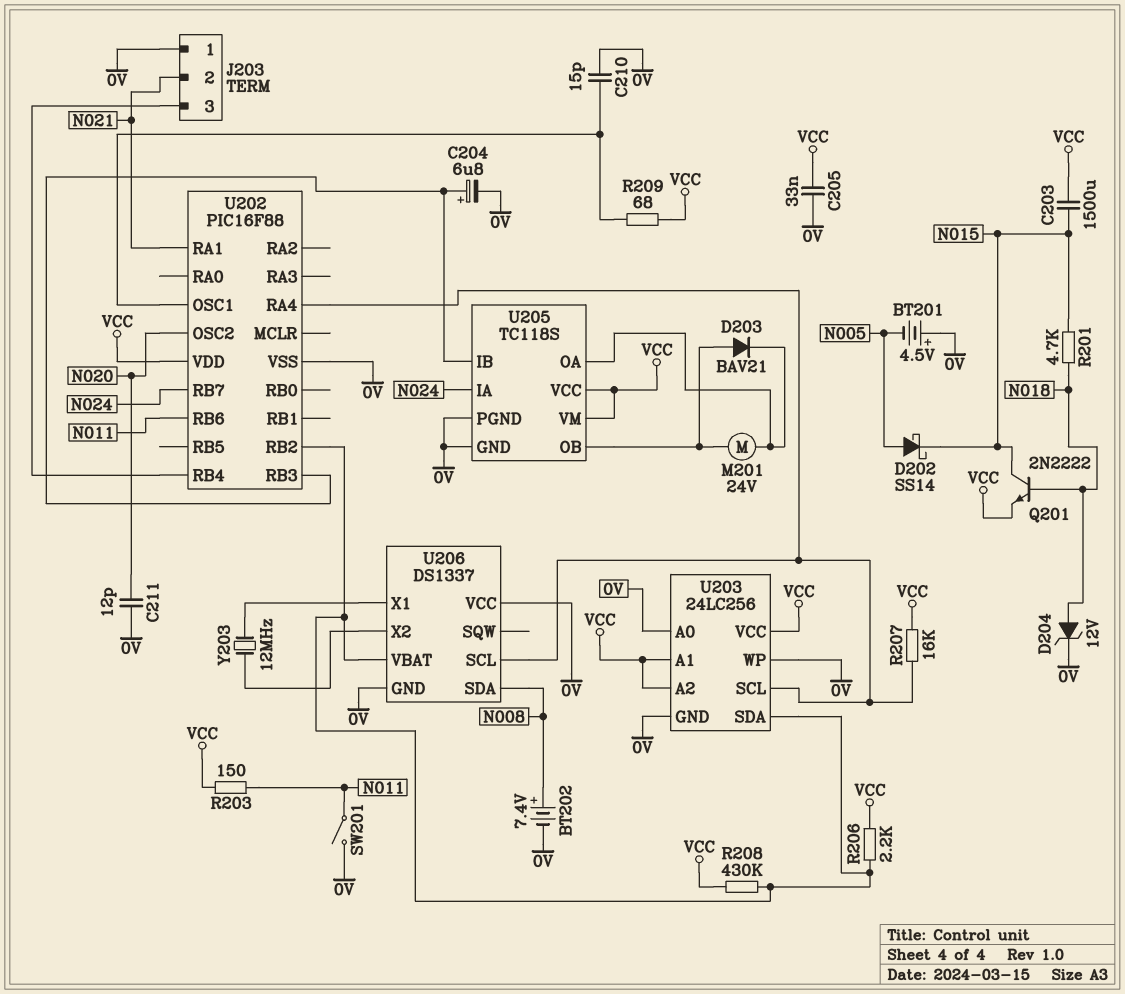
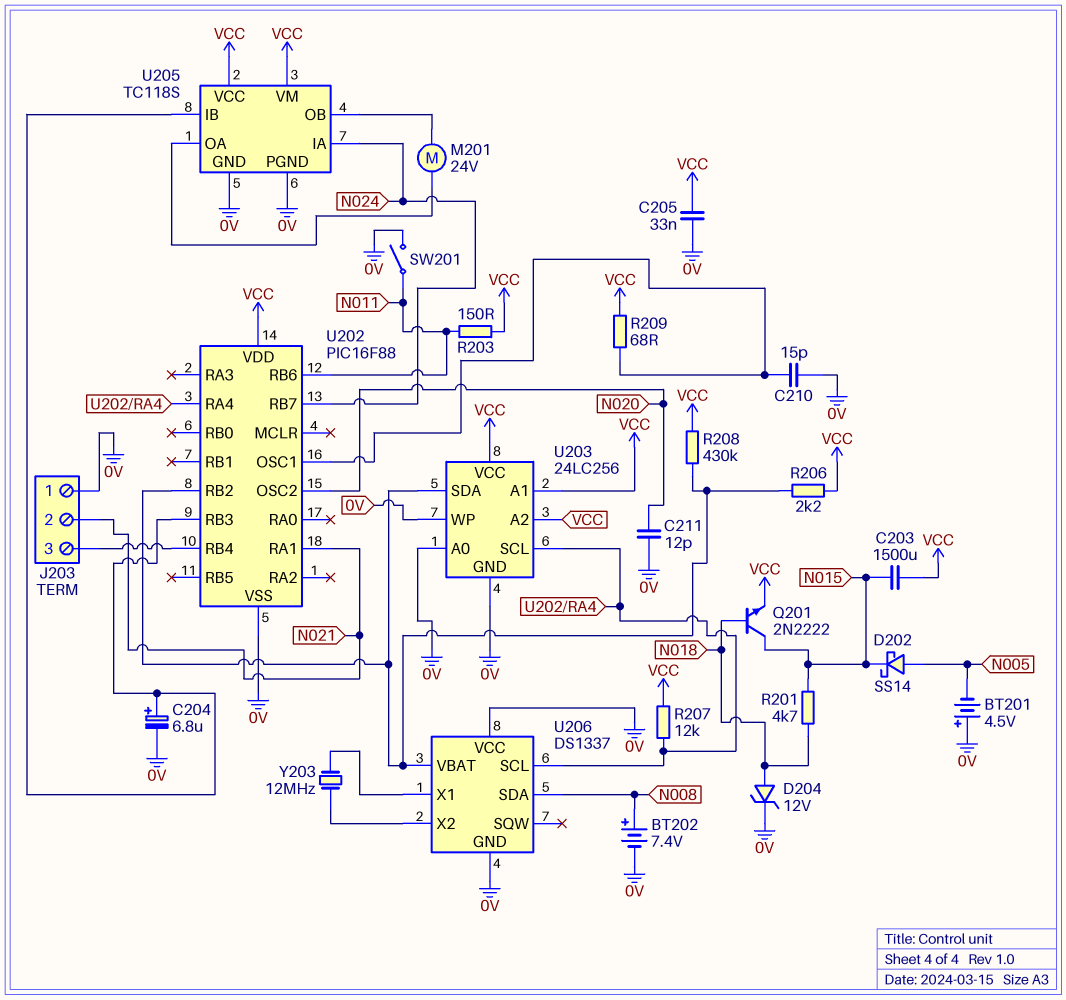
D203: diode BAV21 (A U205/OB, K U205/OA) -> none
R207: 16k (U202/RA4, VCC) -> 12k (U202/RA4, VCC)

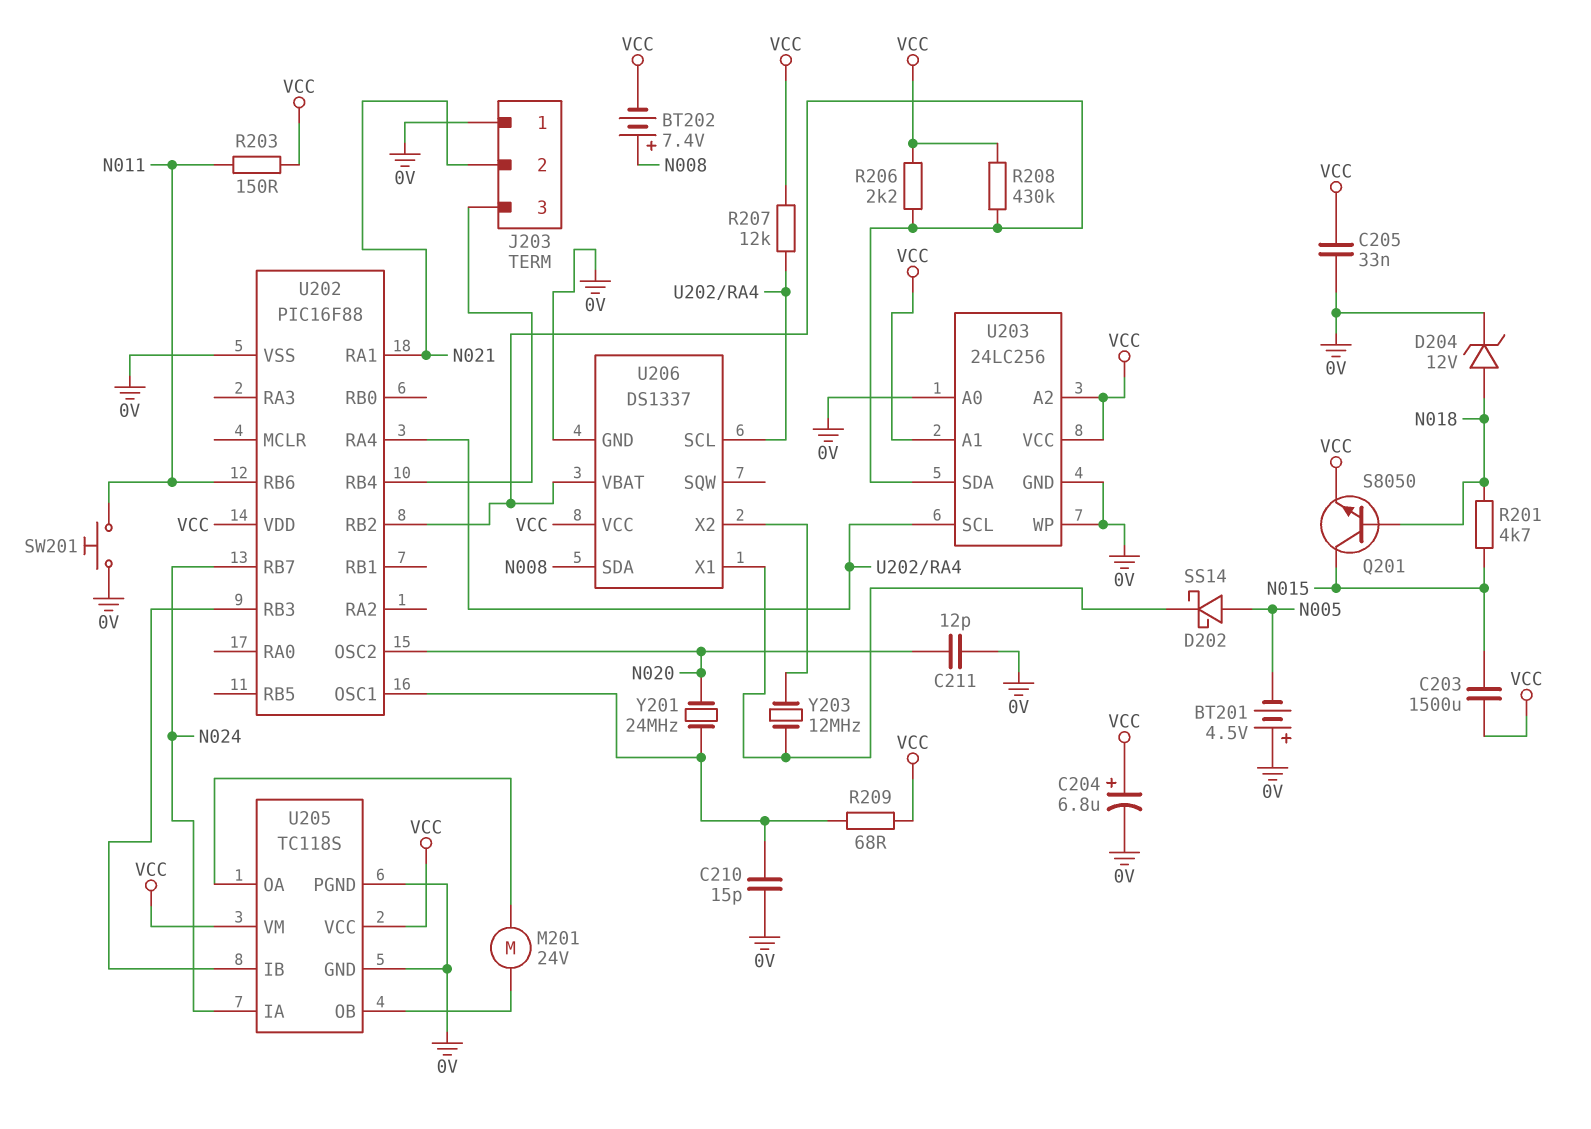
BT202: 7.4V (plus N008, minus 0V) -> 7.4V (plus N008, minus VCC)
C204: 6.8uF (plus U202/RB3, minus 0V) -> 6.8uF (plus VCC, minus 0V)
D202: schottky SS14 (A N005, K N015) -> schottky SS14 (A N005, K U206/X1)
Q201: NPN 2N2222 (B N018, C N015, E VCC) -> NPN S8050 (B N018, C N015, E VCC)
SW201: switch (0V, N011) -> button (0V, N011)
U206 pin VCC: 0V -> VCC
Y201: none -> 24MHz (N020, U202/OSC1)

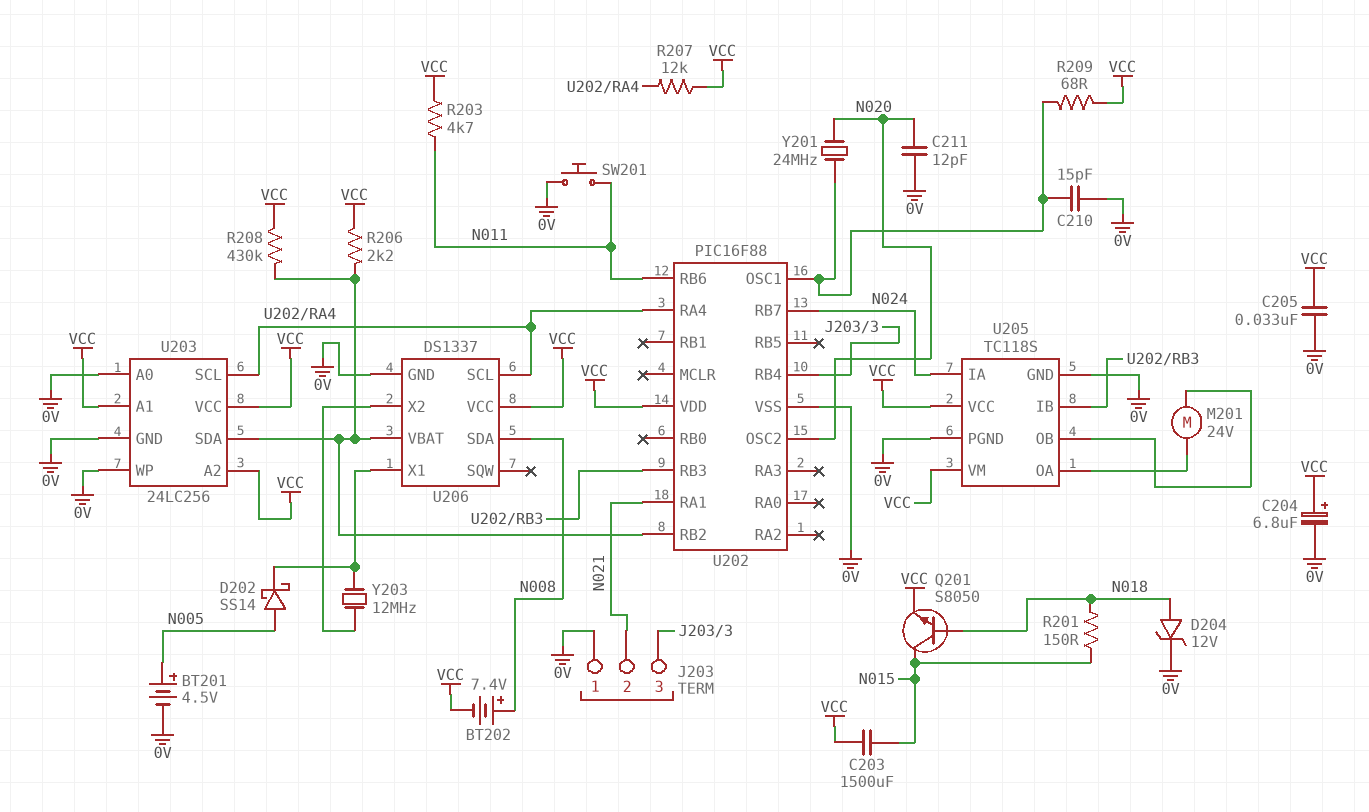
BT201: 4.5V (plus 0V, minus N005) -> 4.5V (plus N005, minus 0V)
R201: 4.7k (N015, N018) -> 150 (N015, N018)
R203: 150 (N011, VCC) -> 4.7k (N011, VCC)

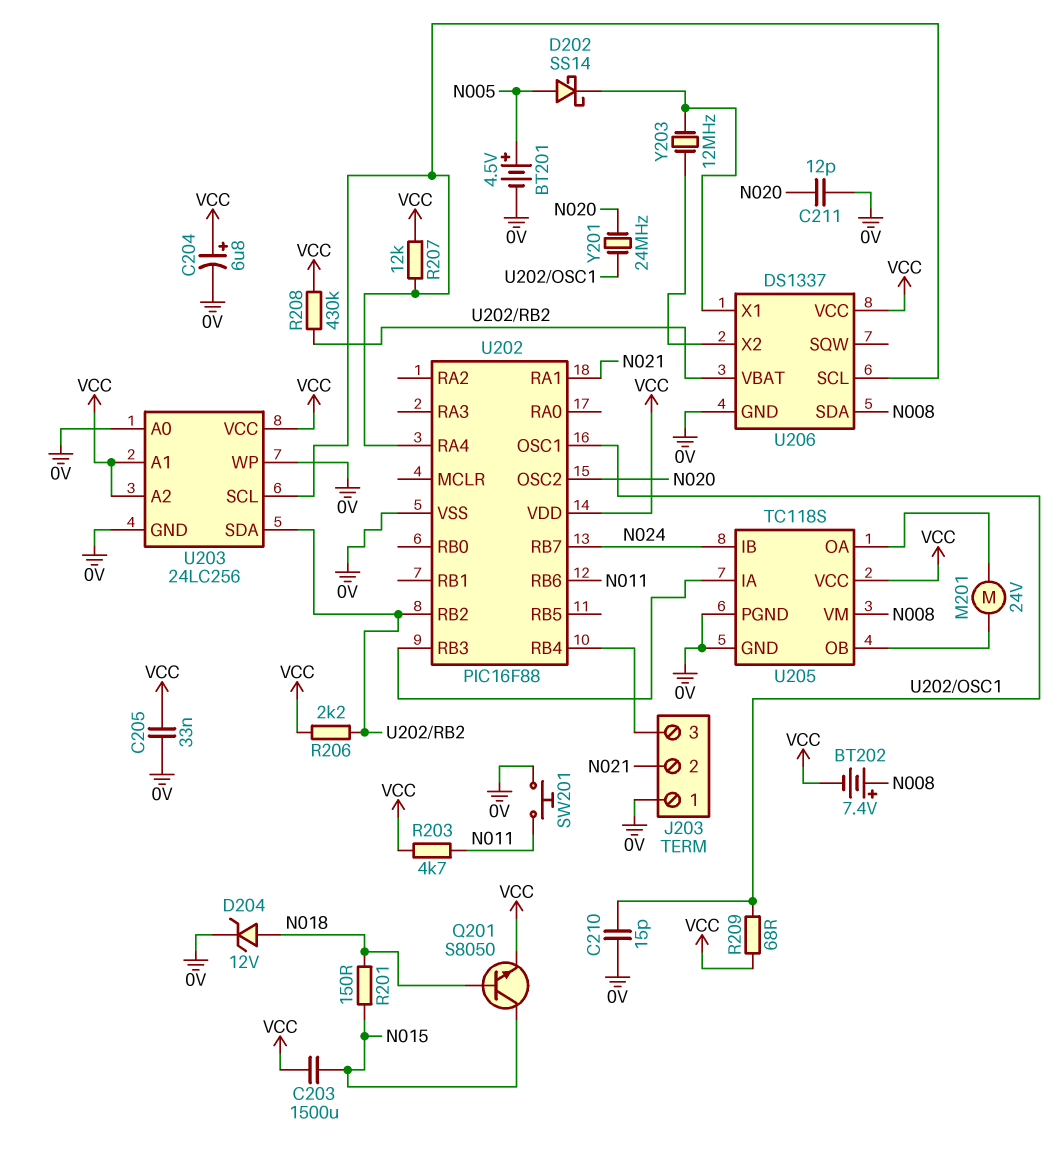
U205 pin IA: N024 -> U202/RB3
U205 pin IB: U202/RB3 -> N024
U205 pin VM: VCC -> N008

